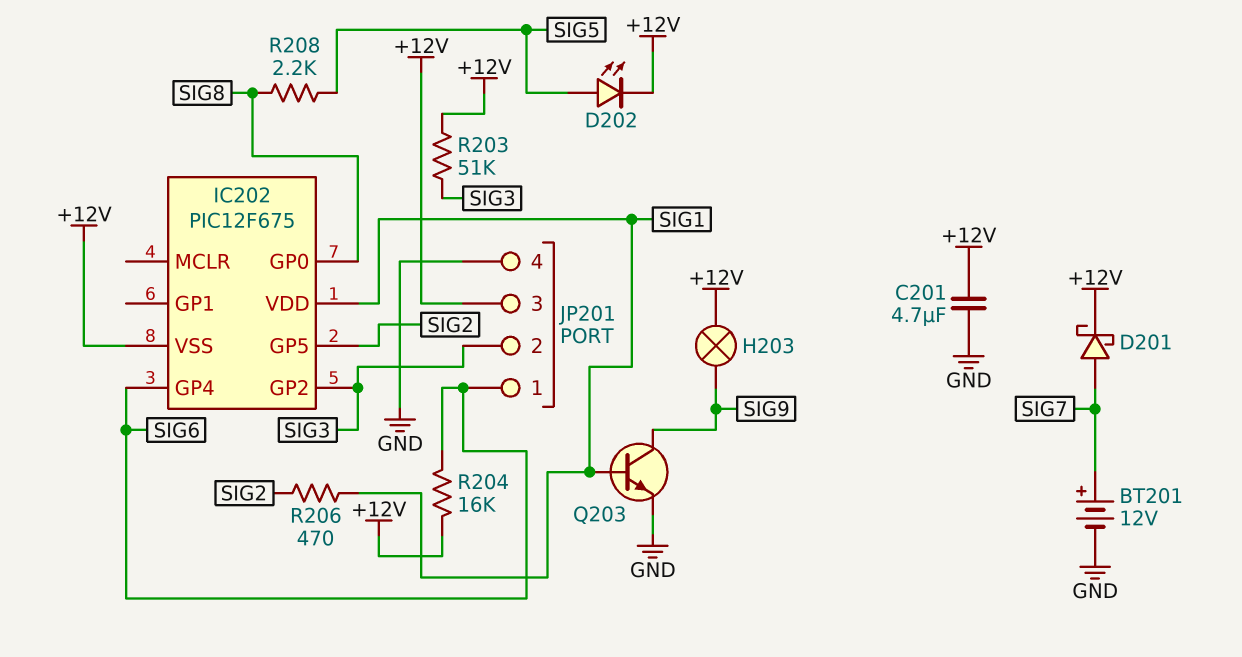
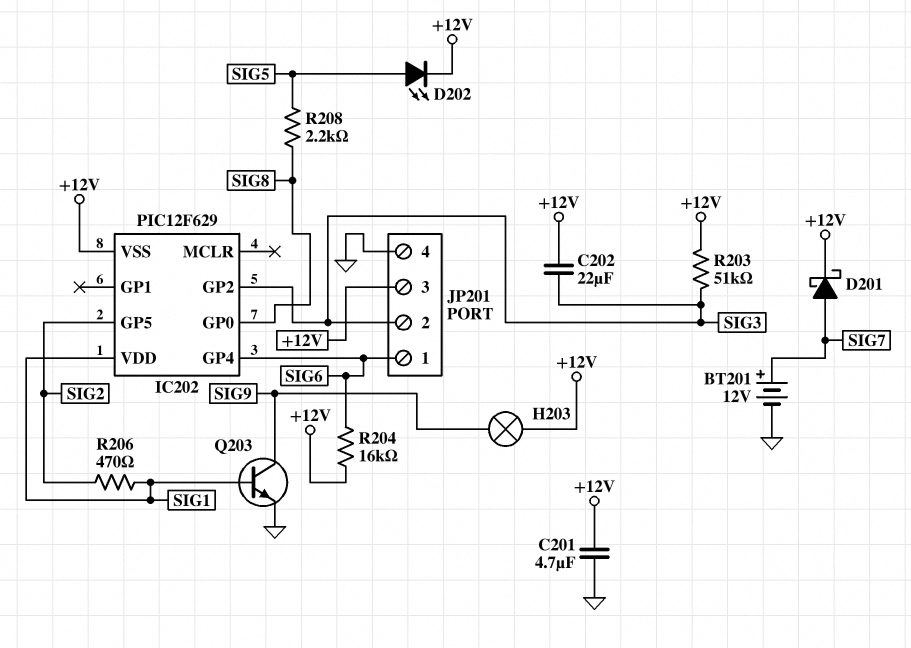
C202: none -> 22uF (+12V, SIG3)
IC202: PIC12F675 -> PIC12F629

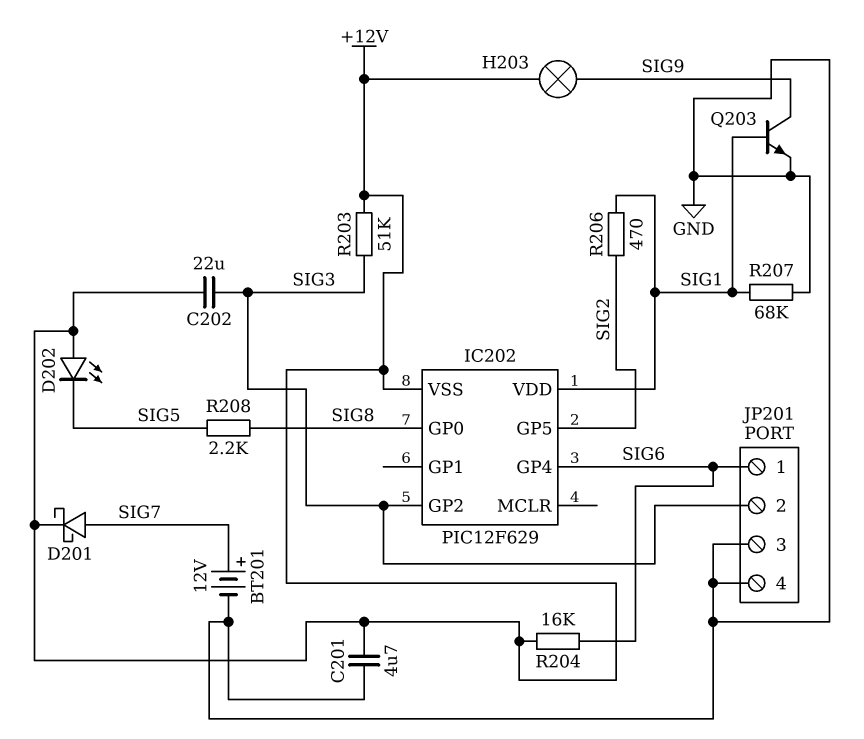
D202: LED (A SIG5, K +12V) -> LED (A +12V, K SIG5)
JP201 pin 3: +12V -> GND
R207: none -> 68k (GND, SIG1)

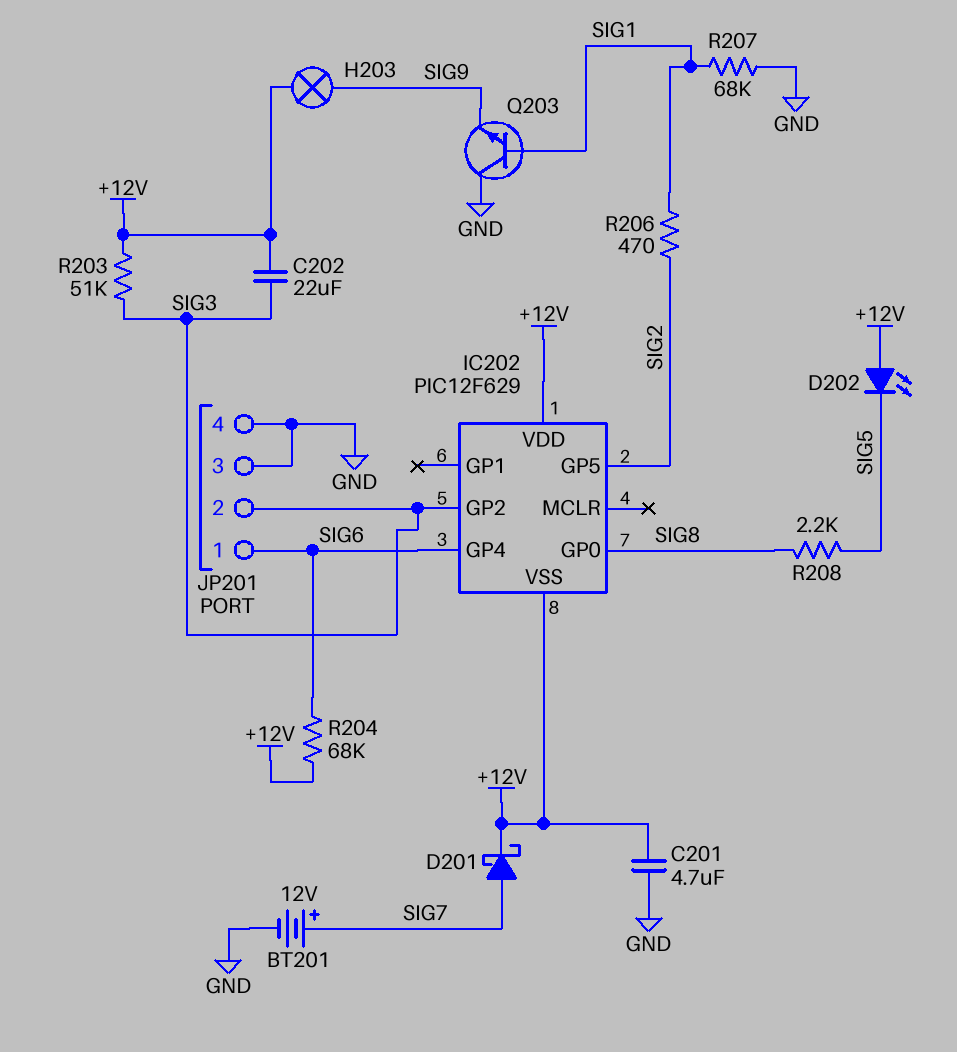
IC202 pin VDD: SIG1 -> +12V
Q203: NPN (B SIG1, C SIG9, E GND) -> NPN (B SIG1, C GND, E SIG9)
R204: 16k (+12V, SIG6) -> 68k (+12V, SIG6)

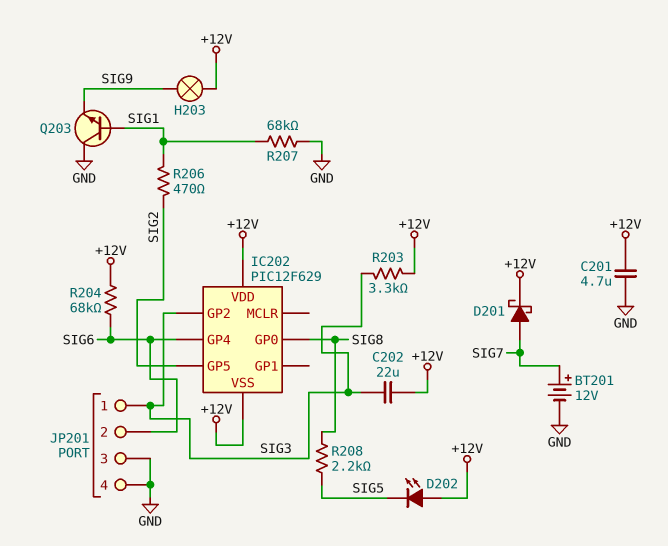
JP201 pin 1: SIG6 -> SIG3
JP201 pin 2: SIG3 -> SIG6
R203: 51k (+12V, SIG3) -> 3.3k (+12V, SIG3)

